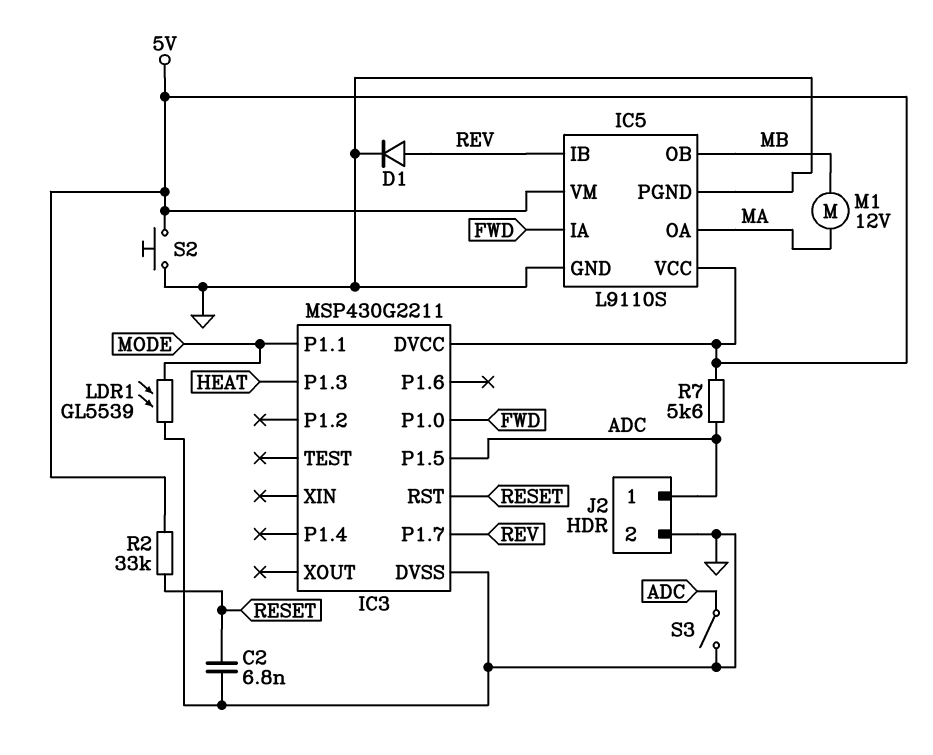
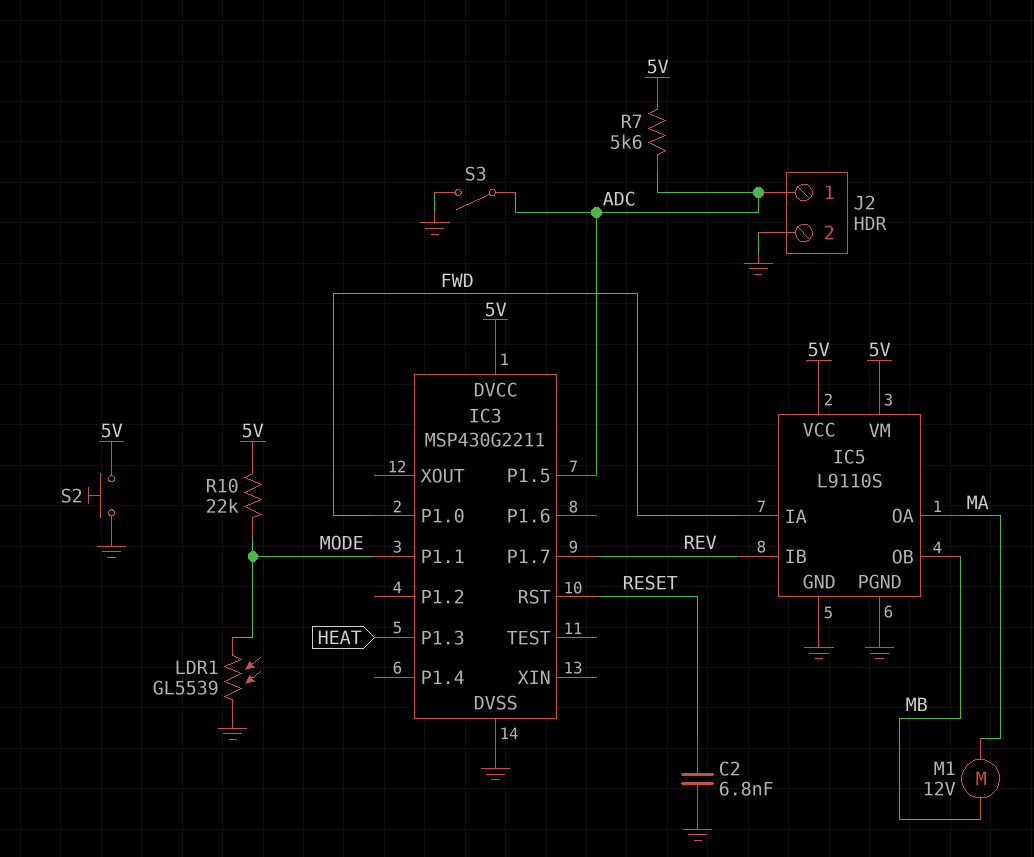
D1: diode (A REV, K GND) -> none
R2: 33k (5V, RESET) -> none
R10: none -> 22k (5V, MODE)

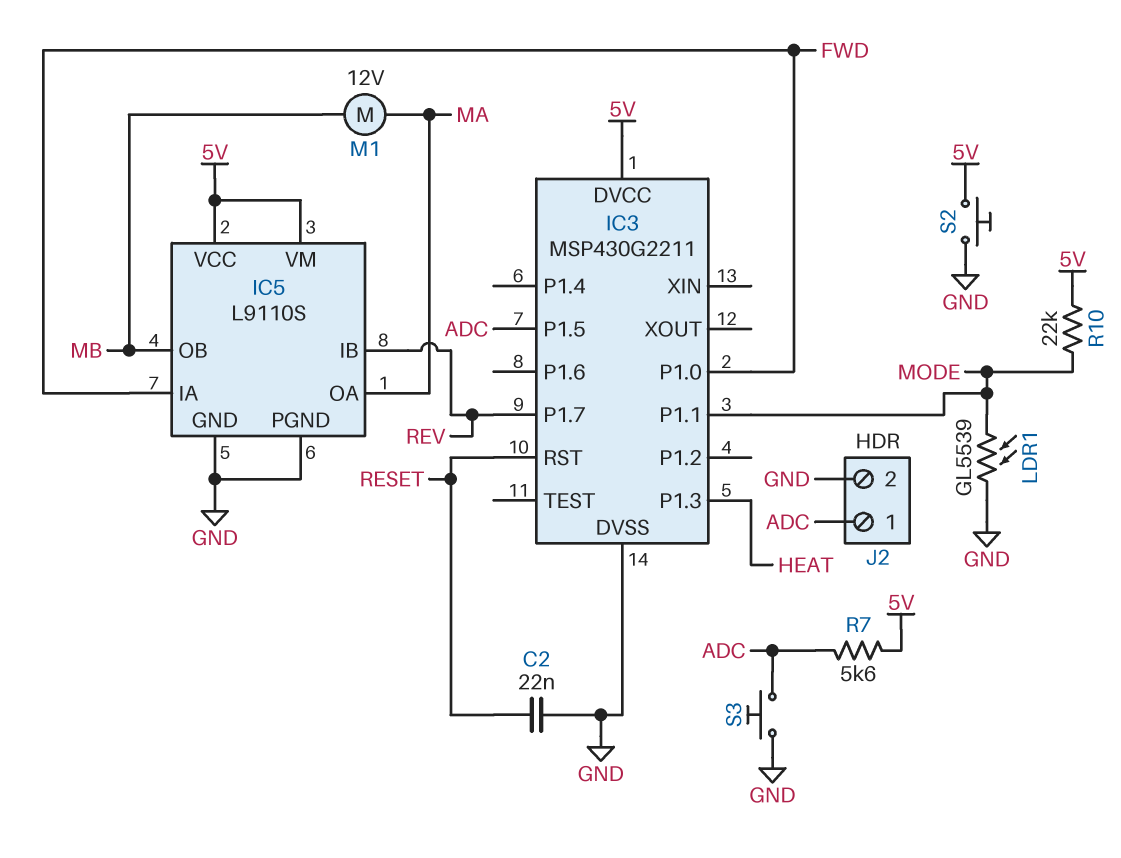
C2: 6.8nF (GND, RESET) -> 22nF (GND, RESET)
S3: switch (ADC, GND) -> button (ADC, GND)

